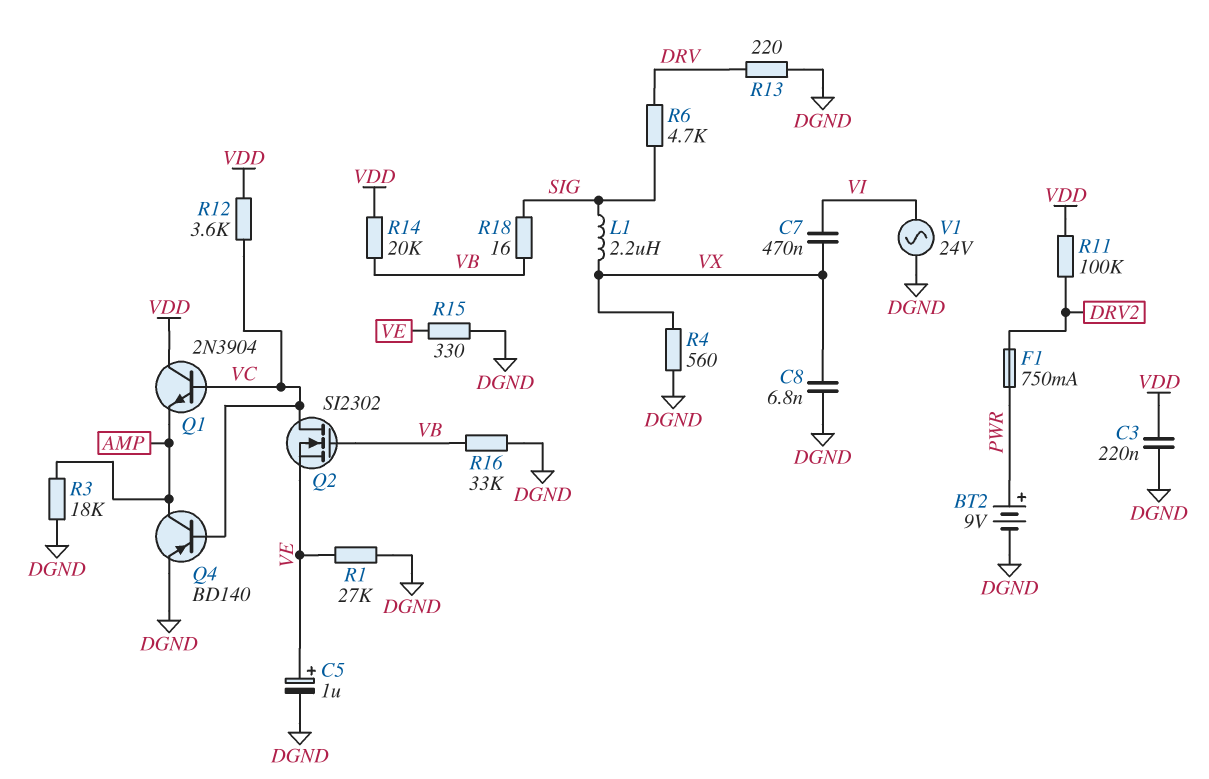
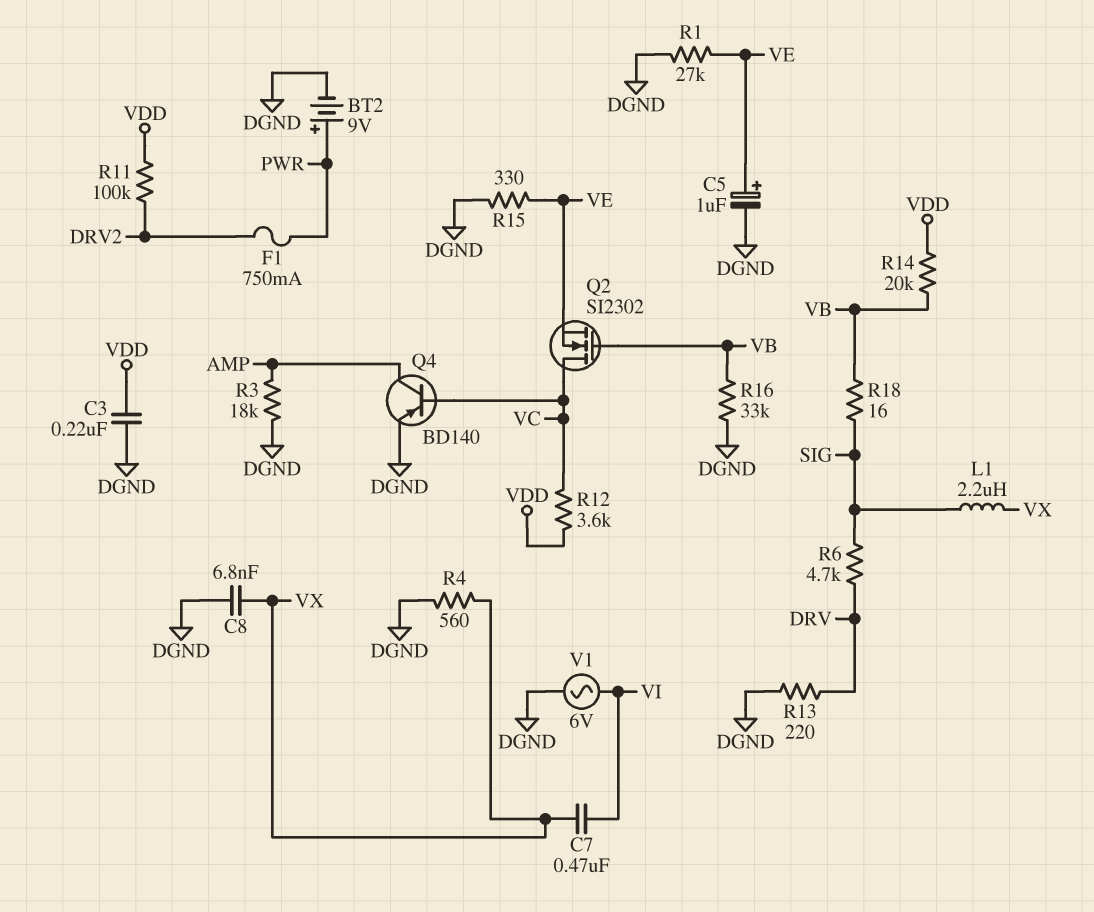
Q1: NPN 2N3904 (B VC, C VDD, E AMP) -> none
V1: AC 24V (DGND, VI) -> AC 6V (DGND, VI)

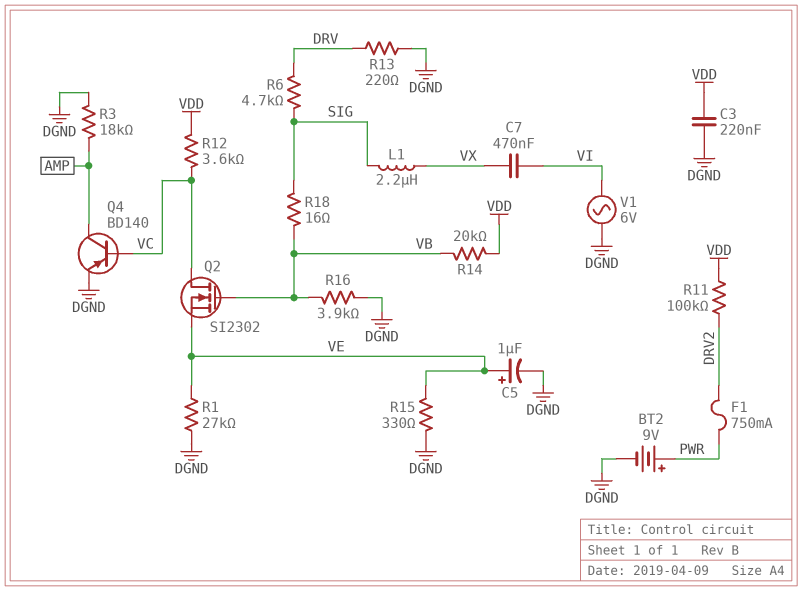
C8: 6.8nF (DGND, VX) -> none
R4: 560 (DGND, VX) -> none
R16: 33k (DGND, VB) -> 3.9k (DGND, VB)

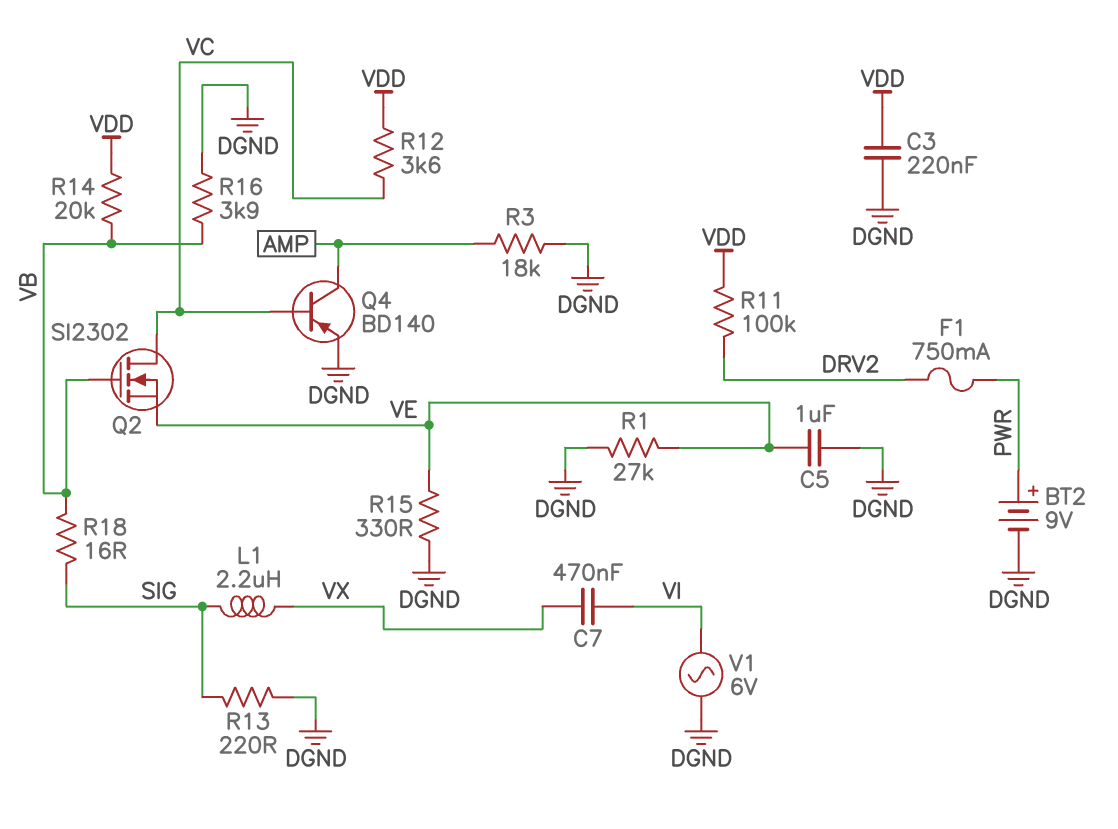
C5: 1uF (plus VE, minus DGND) -> 1uF (DGND, VE)
R6: 4.7k (DRV, SIG) -> none
R13: 220 (DGND, DRV) -> 220 (DGND, SIG)

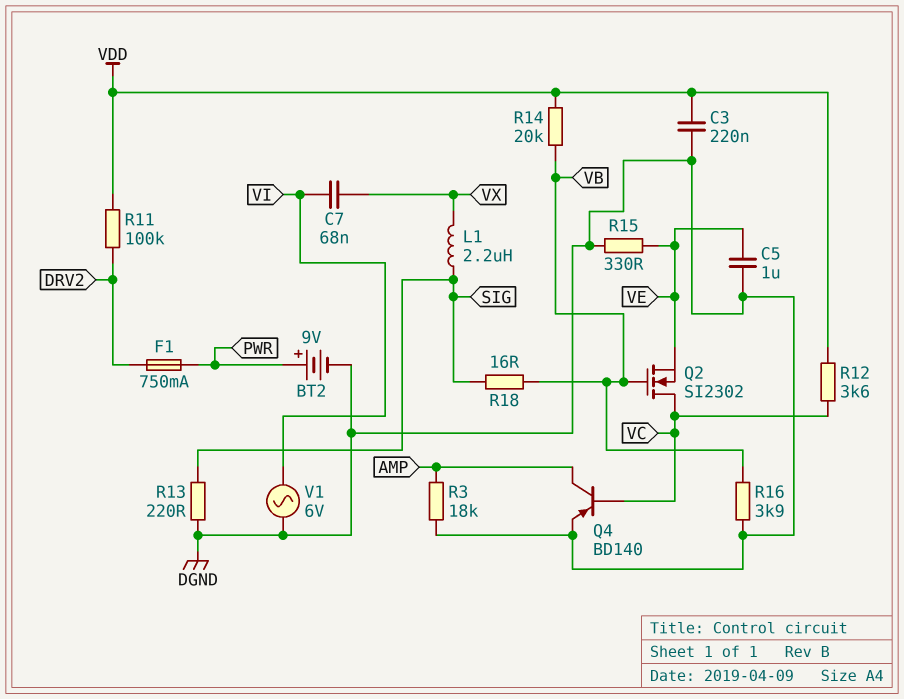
C7: 470nF (VI, VX) -> 68nF (VI, VX)
R1: 27k (DGND, VE) -> none

